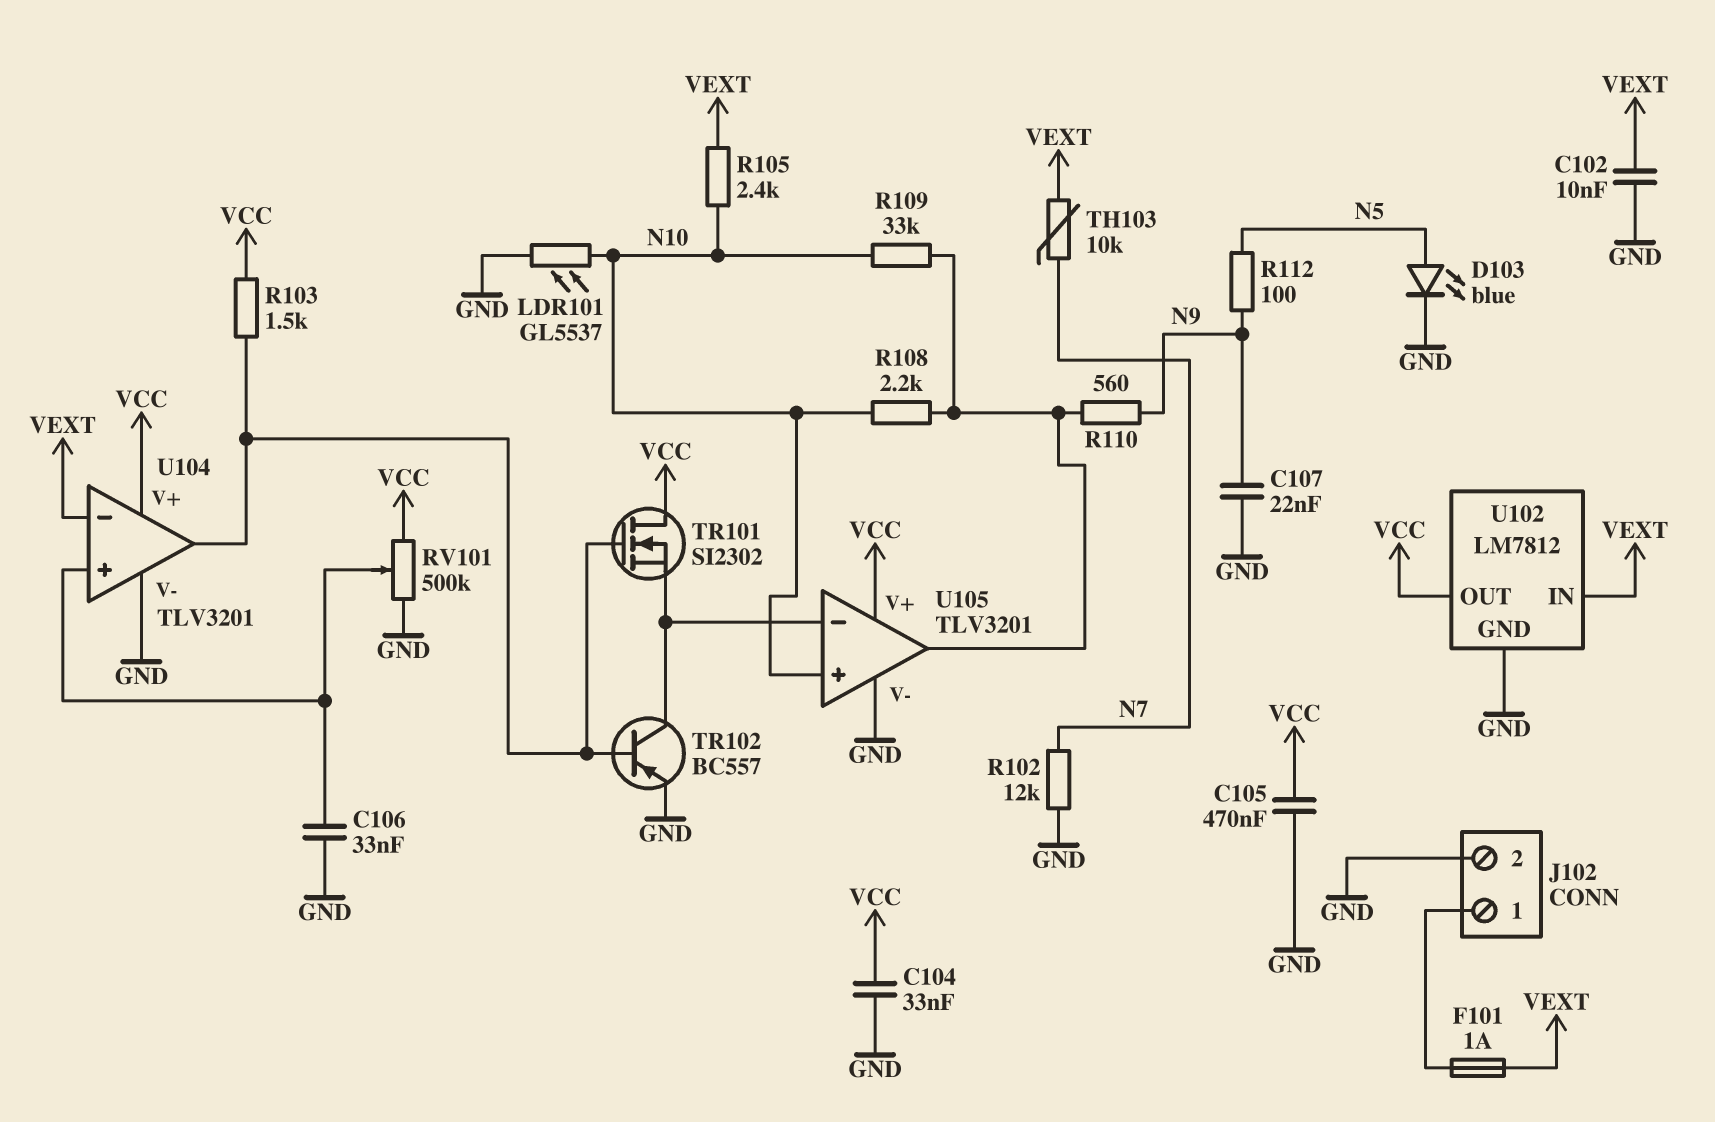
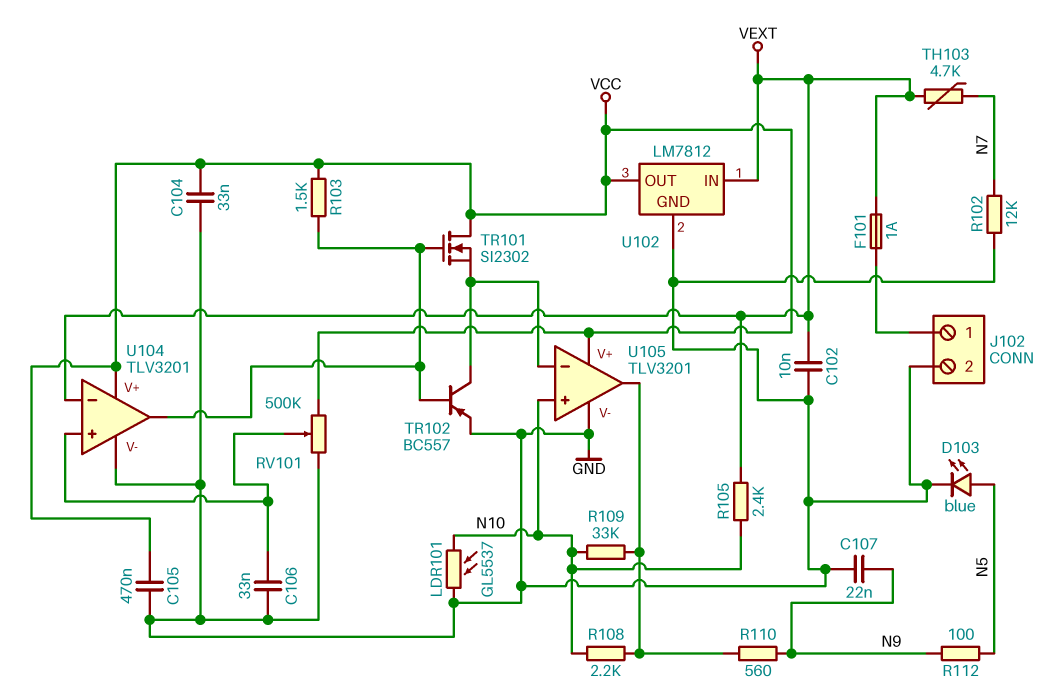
TH103: 10k (N7, VEXT) -> 4.7k (N7, VEXT)

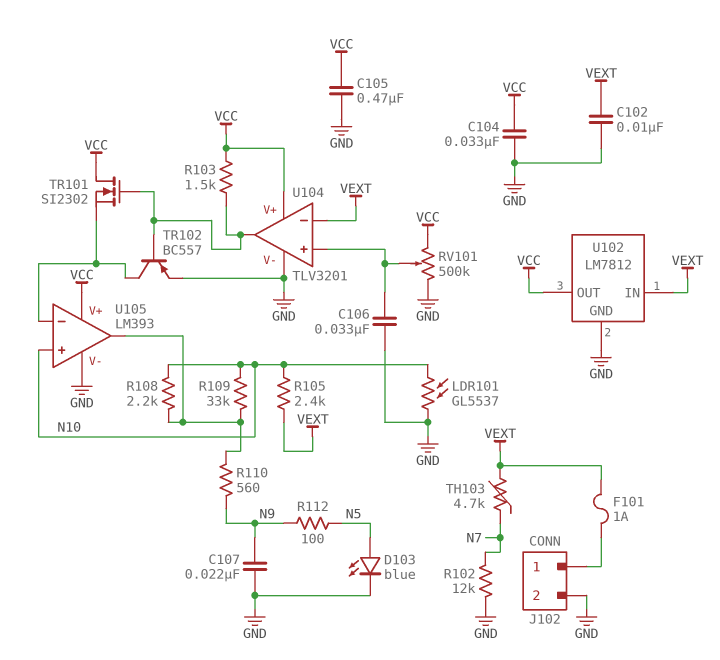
U105: TLV3201 -> LM393

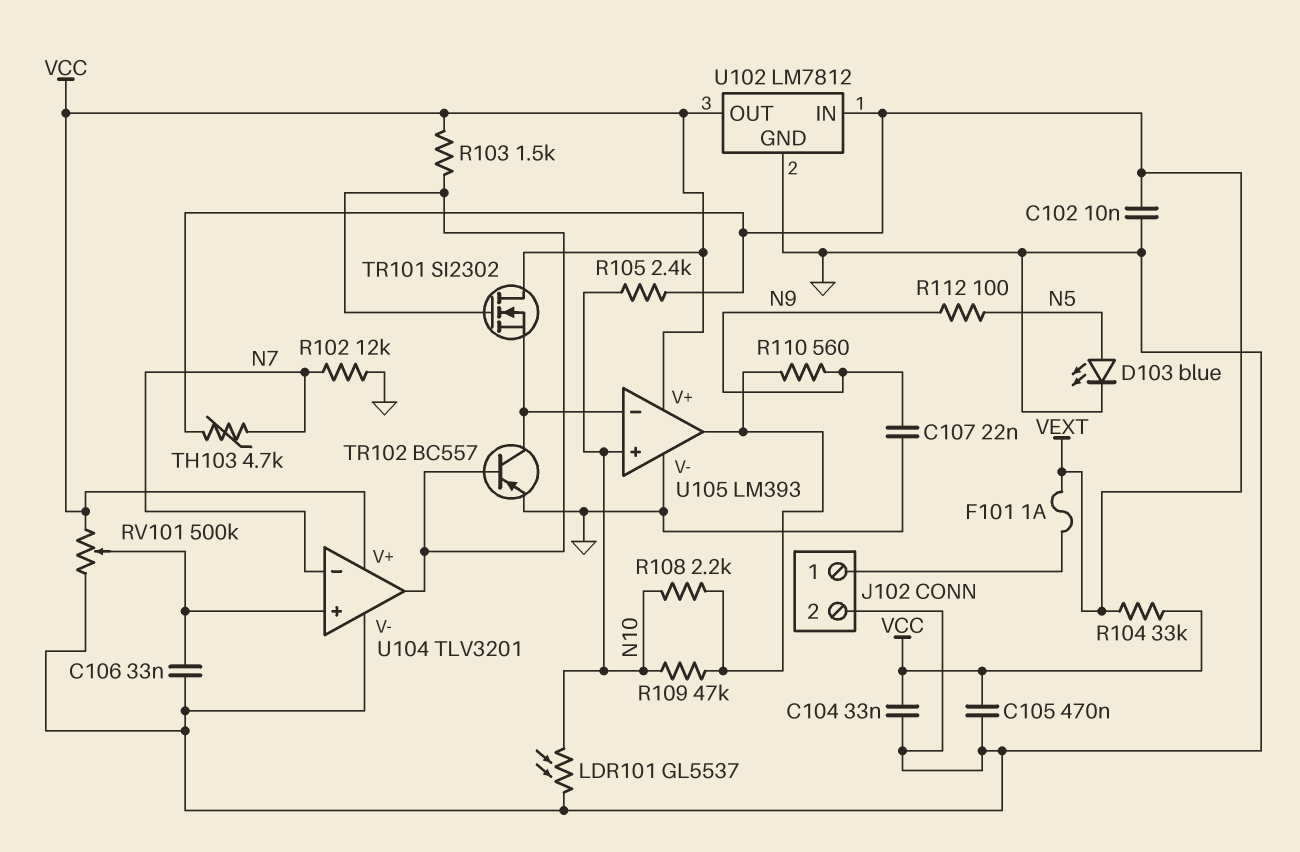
R104: none -> 33k (VCC, VEXT)
R109: 33k (N10, U105/out) -> 47k (N10, U105/out)
U104 pin in-: VEXT -> N7

